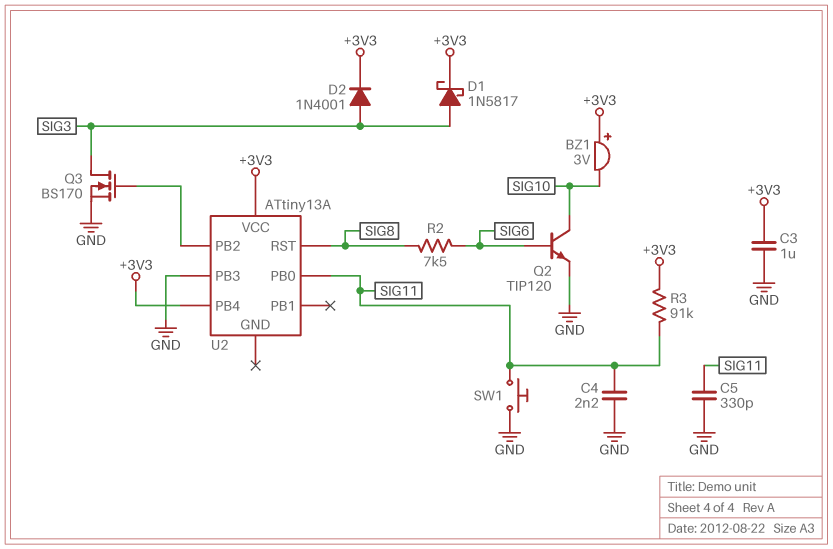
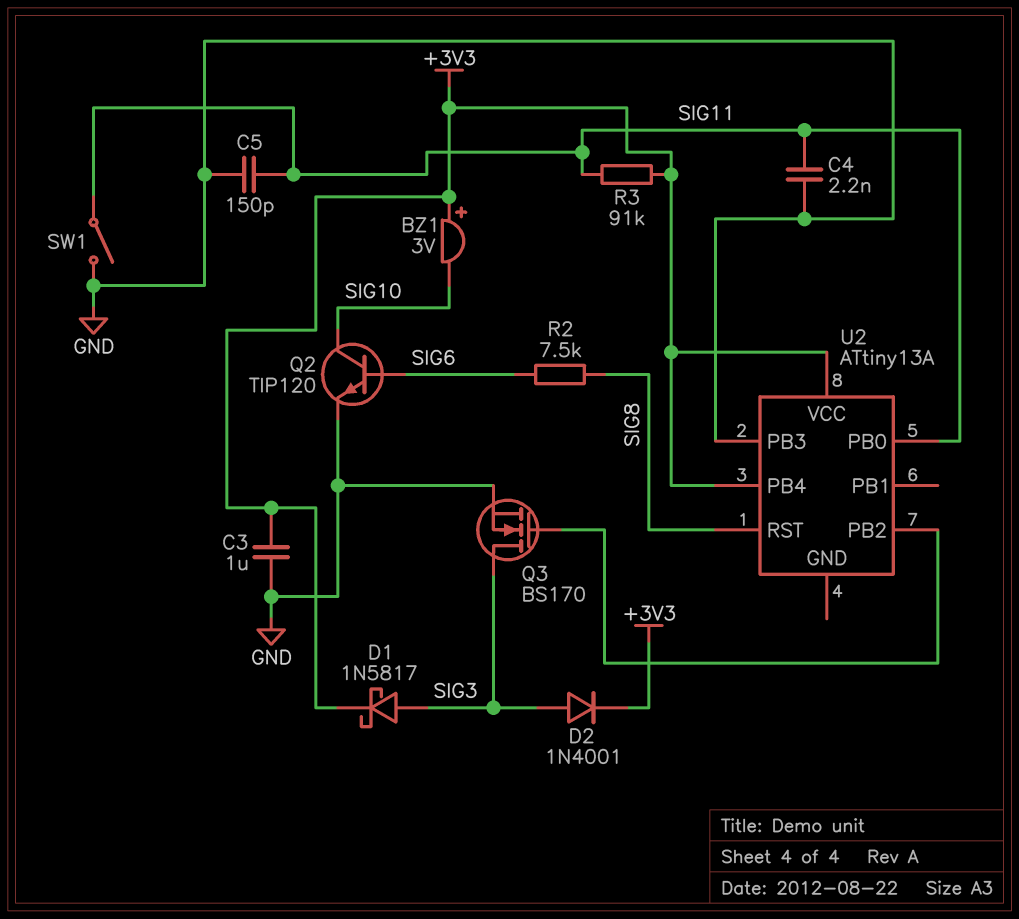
C5: 330pF (GND, SIG11) -> 150pF (GND, SIG11)
SW1: button (GND, SIG11) -> switch (GND, SIG11)

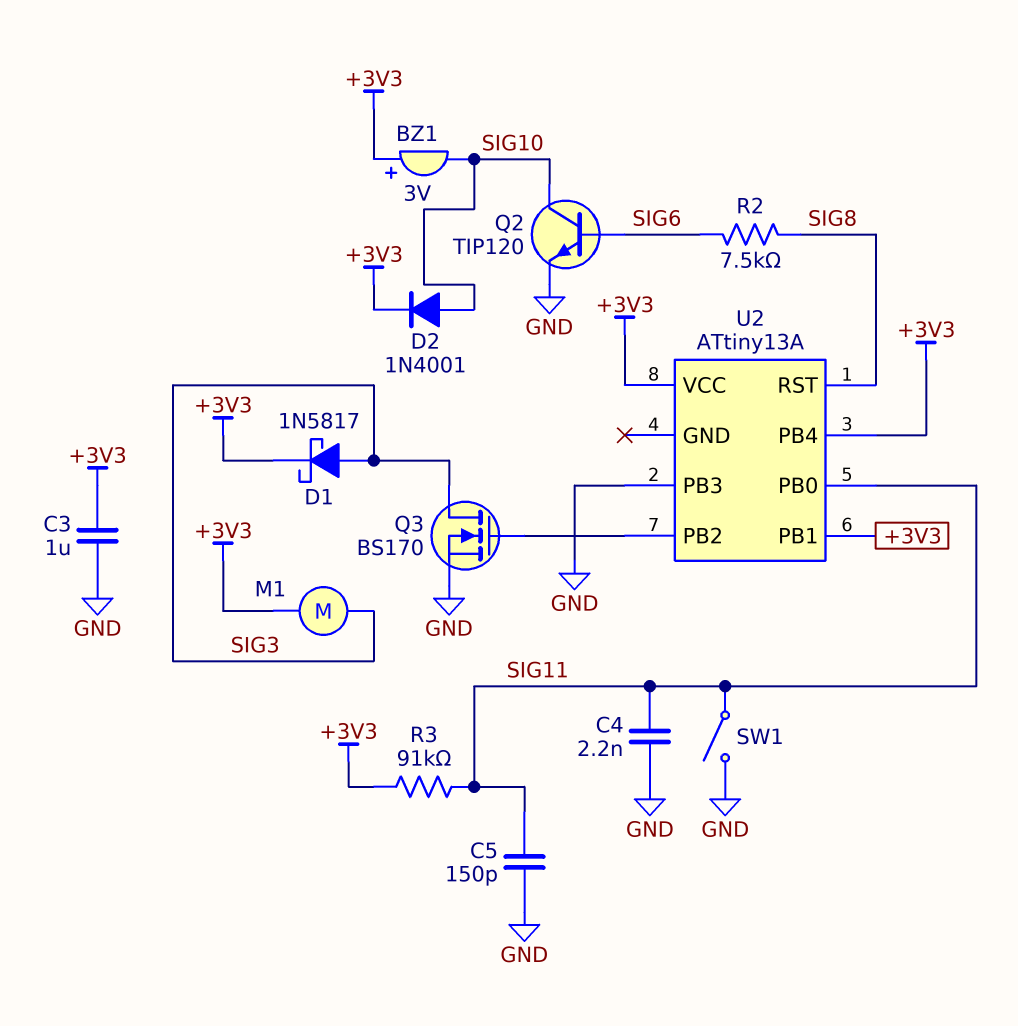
D2: diode 1N4001 (A SIG3, K +3V3) -> diode 1N4001 (A SIG10, K +3V3)
M1: none -> motor (+3V3, SIG3)
U2 pin PB1: none -> +3V3

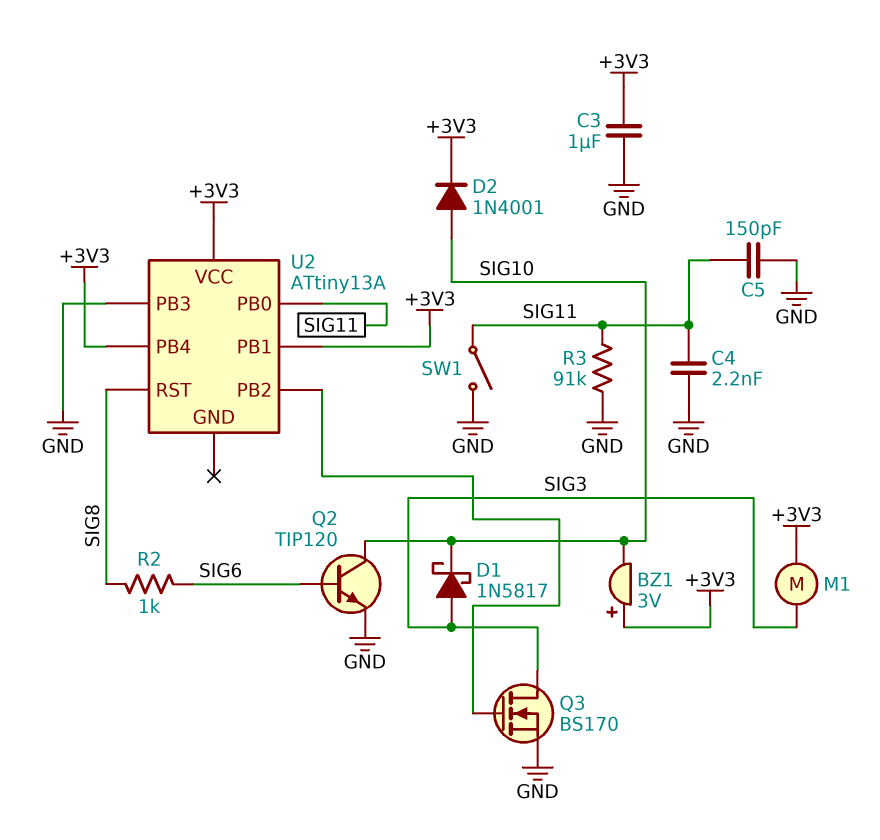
D1: schottky 1N5817 (A SIG3, K +3V3) -> schottky 1N5817 (A SIG3, K SIG10)
R2: 7.5k (SIG6, SIG8) -> 1k (SIG6, SIG8)
R3: 91k (+3V3, SIG11) -> 91k (GND, SIG11)

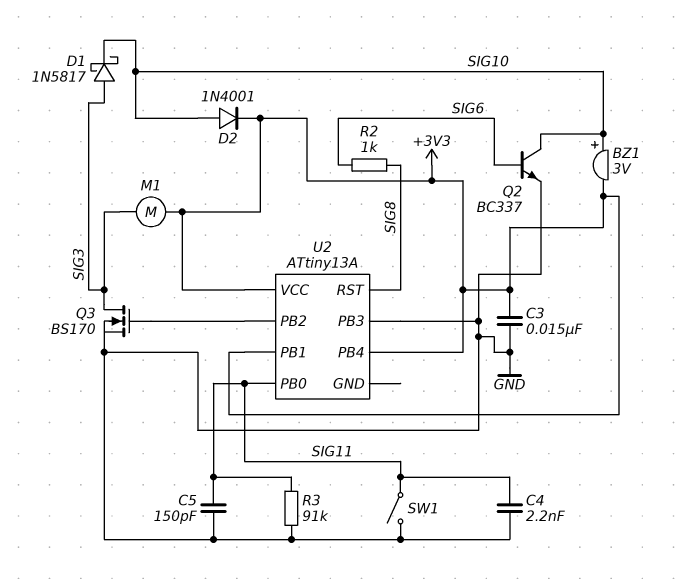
BZ1: buzzer 3V (plus +3V3, minus SIG10) -> buzzer 3V (plus SIG10, minus +3V3)
C3: 1uF (+3V3, GND) -> 15nF (+3V3, GND)
Q2: NPN TIP120 (B SIG6, C SIG10, E GND) -> NPN BC337 (B SIG6, C SIG10, E GND)

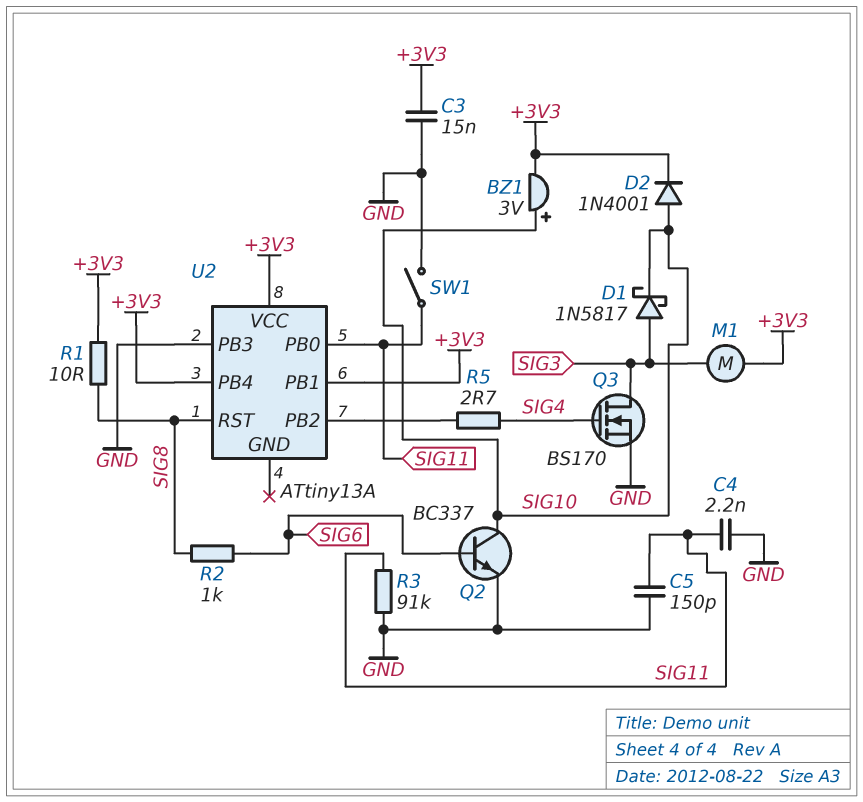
Q3: NMOS BS170 (G U2/PB2, D SIG3, S GND) -> NMOS BS170 (G SIG4, D SIG3, S GND)
R1: none -> 10 (+3V3, SIG8)
R5: none -> 2.7 (SIG4, U2/PB2)

